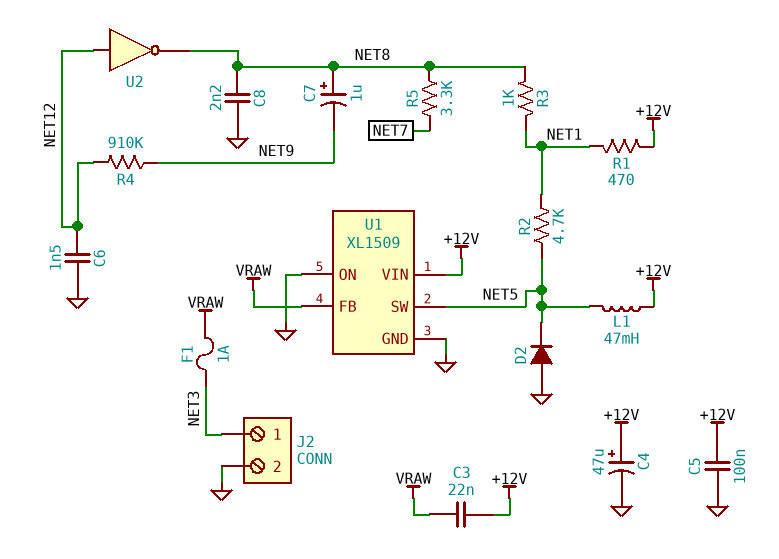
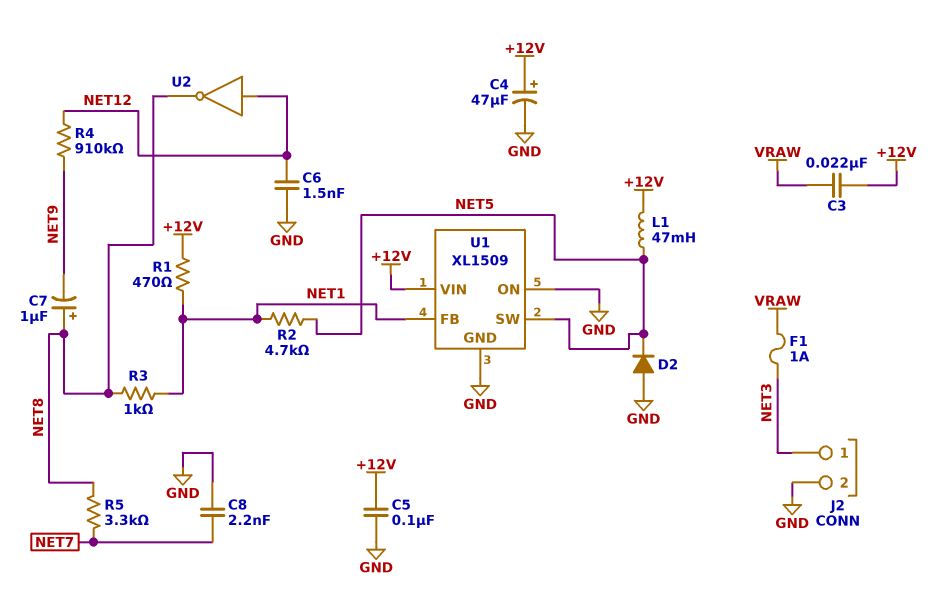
C8: 2.2nF (GND, NET8) -> 2.2nF (GND, NET7)
U1 pin FB: VRAW -> NET1

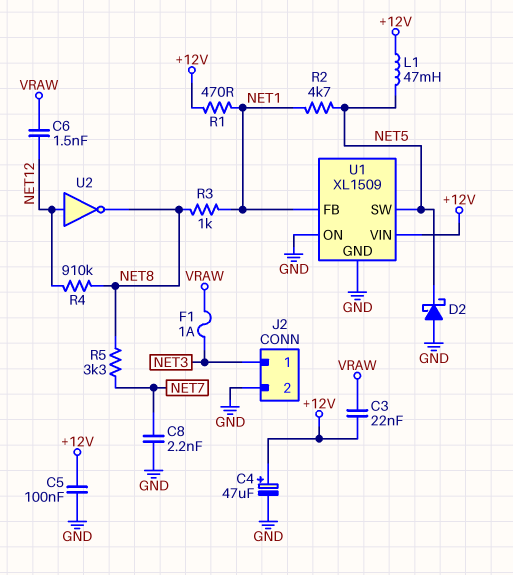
C6: 1.5nF (GND, NET12) -> 1.5nF (NET12, VRAW)
C7: 1uF (plus NET8, minus NET9) -> none
D2: diode (A GND, K NET5) -> schottky (A GND, K NET5)
R4: 910k (NET9, NET12) -> 910k (NET8, NET12)

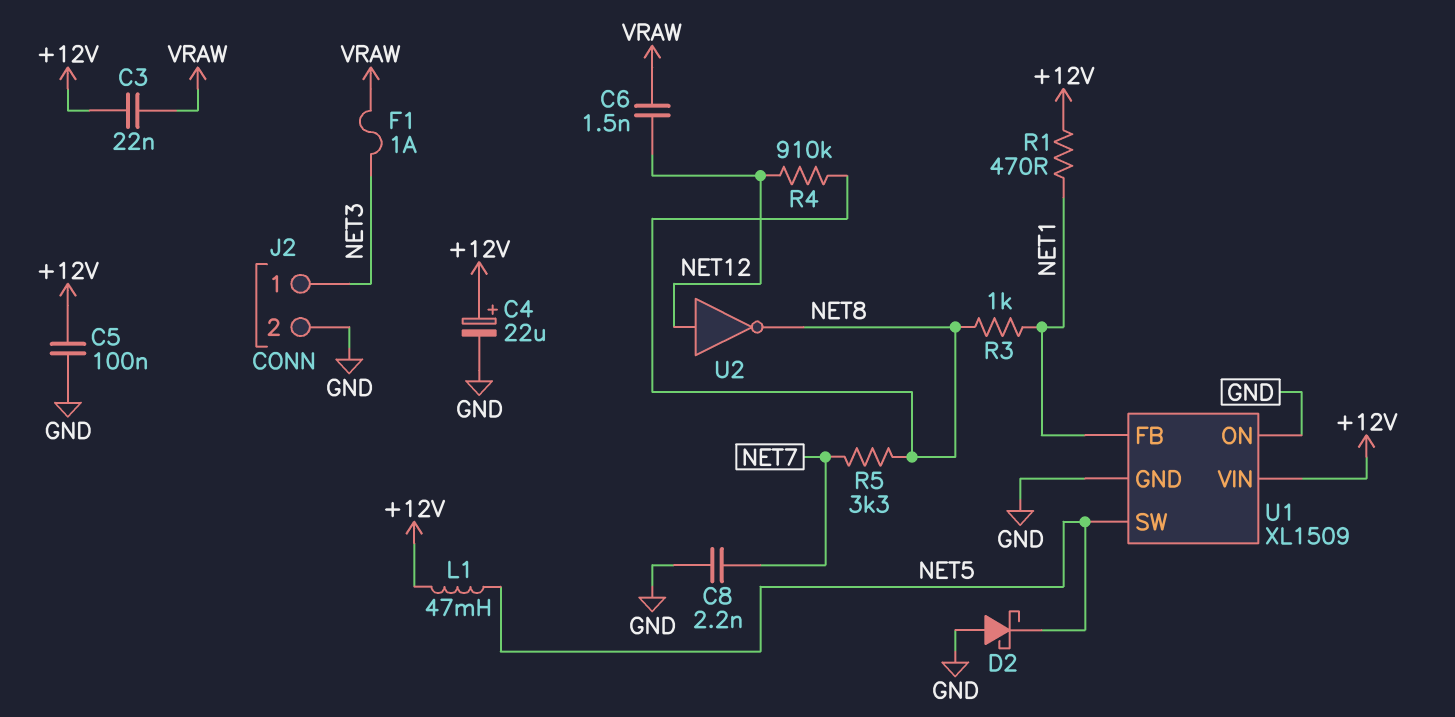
C4: 47uF (plus +12V, minus GND) -> 22uF (plus +12V, minus GND)
R2: 4.7k (NET1, NET5) -> none

